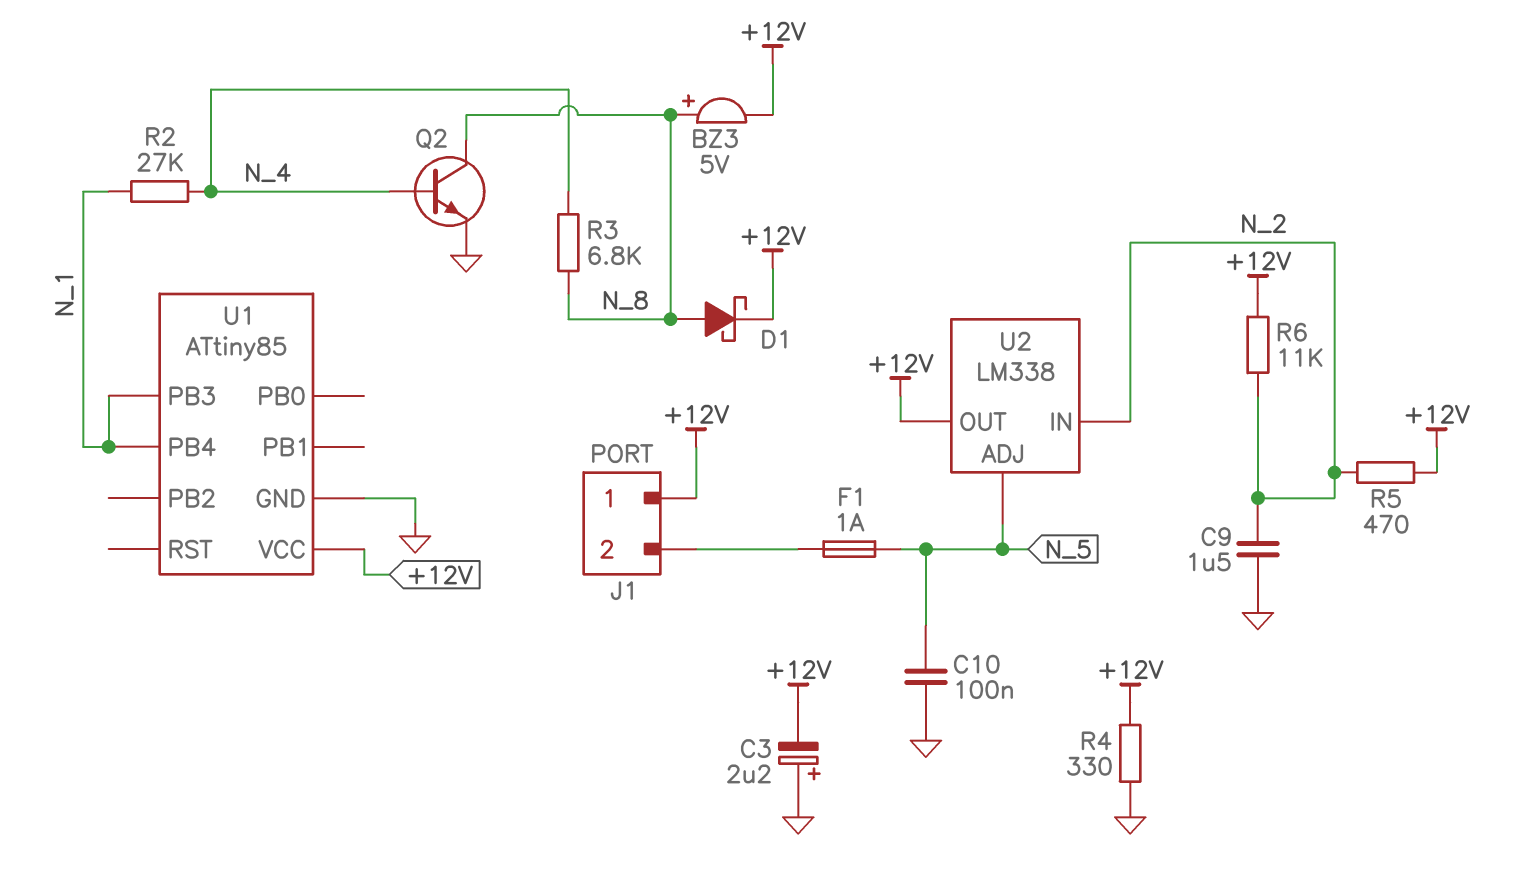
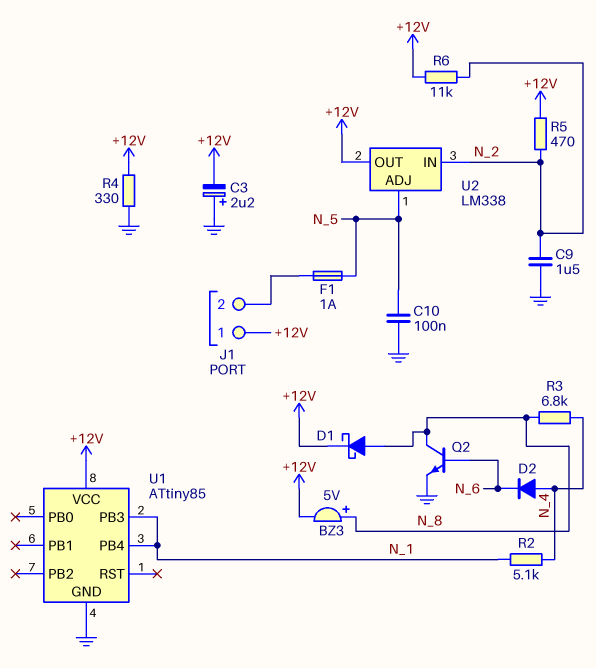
D2: none -> diode (A N_4, K N_6)
Q2: NPN (B N_4, C N_8, E GND) -> NPN (B N_6, C N_8, E GND)
R2: 27k (N_1, N_4) -> 5.1k (N_1, N_4)

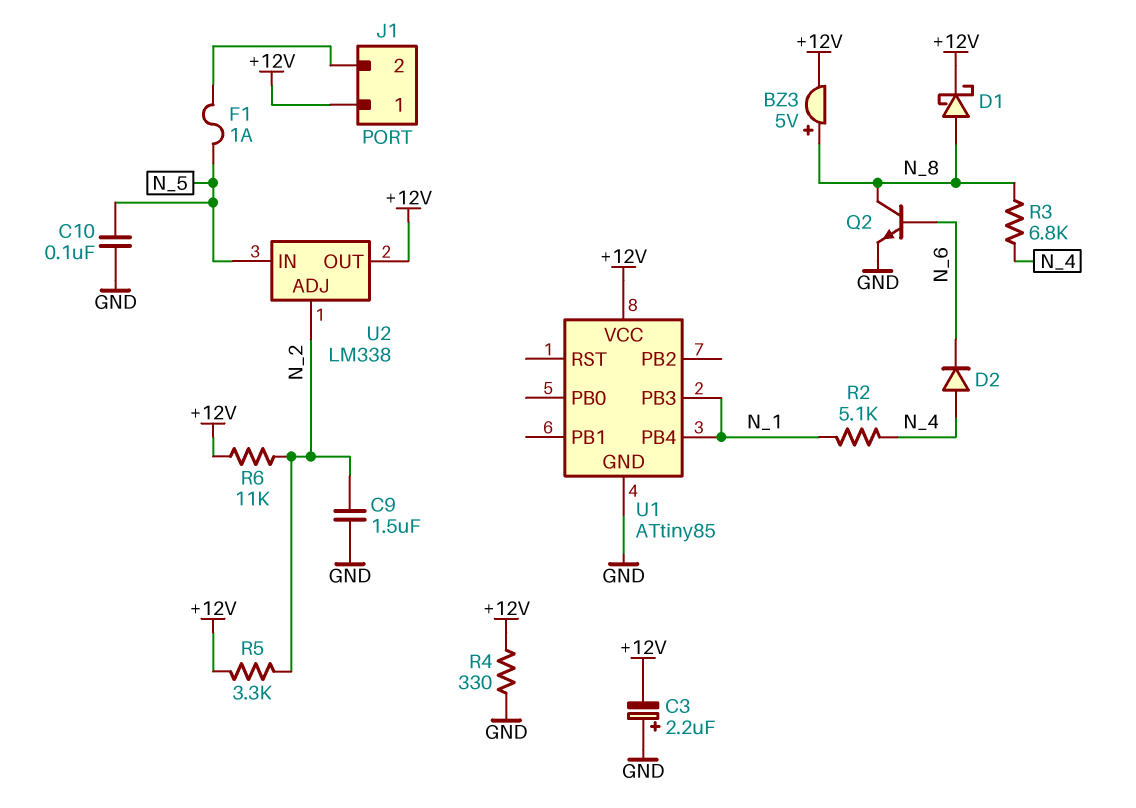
R5: 470 (+12V, N_2) -> 3.3k (+12V, N_2)
U2 pin ADJ: N_5 -> N_2
U2 pin IN: N_2 -> N_5

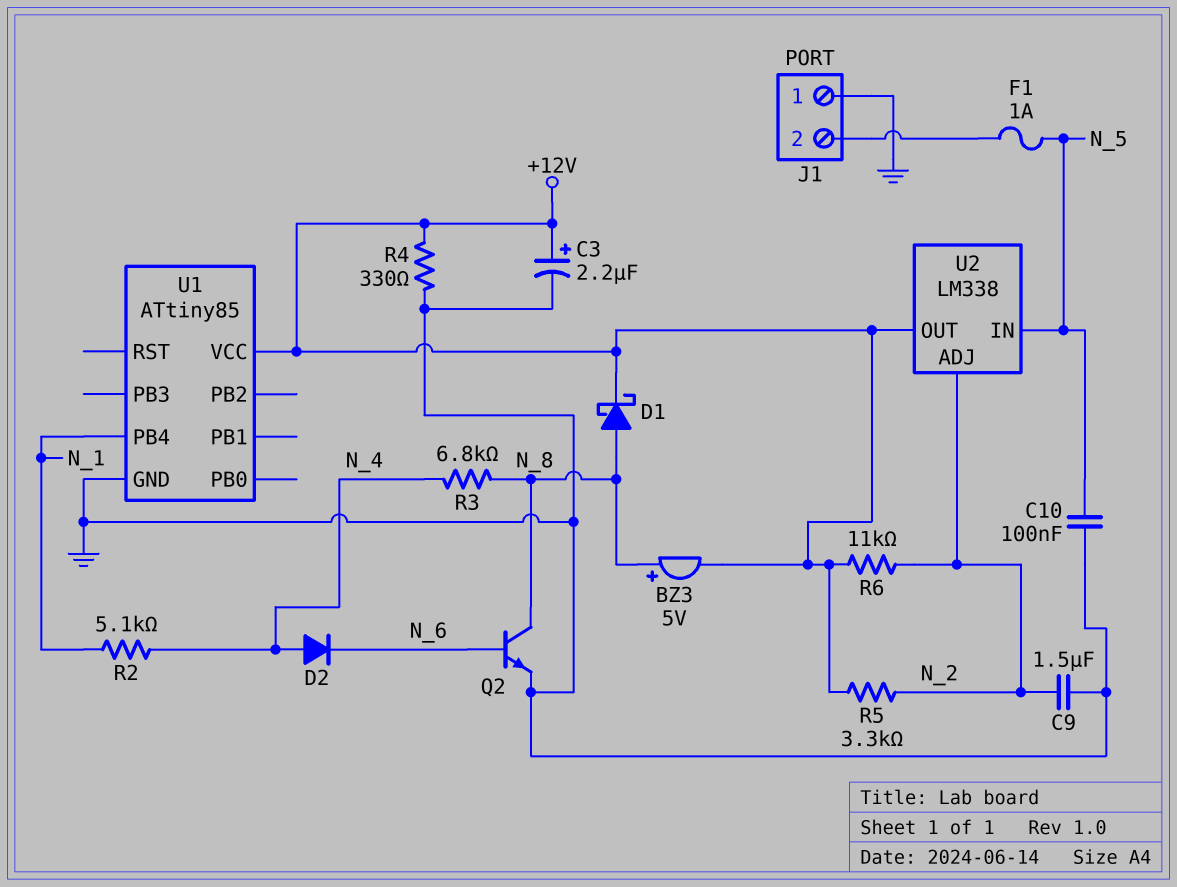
C3: 2.2uF (plus GND, minus +12V) -> 2.2uF (plus +12V, minus GND)
J1 pin 1: +12V -> GND
U1 pin PB3: N_1 -> none

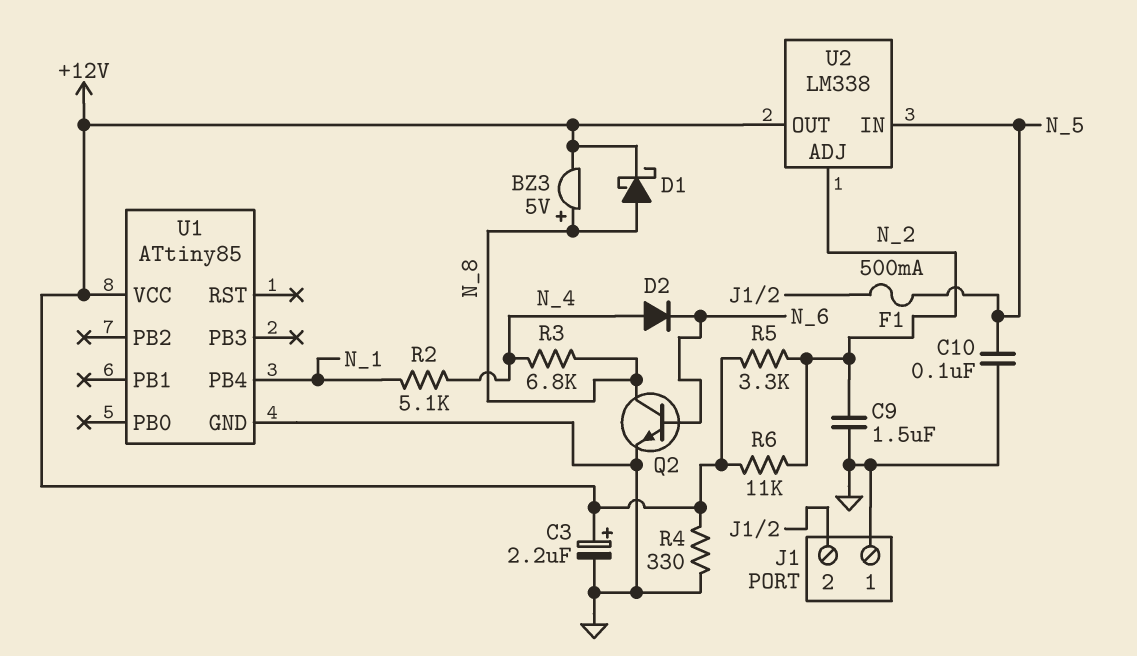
F1: 1A (J1/2, N_5) -> 500mA (J1/2, N_5)

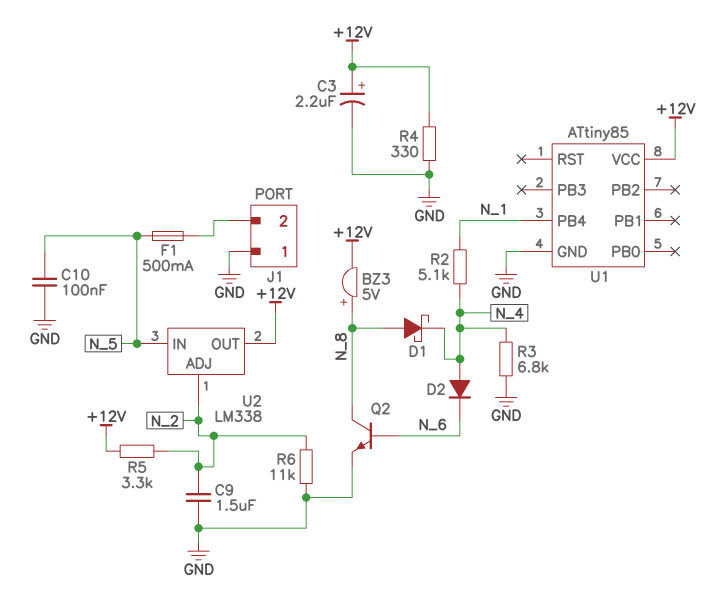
D1: schottky (A N_8, K +12V) -> schottky (A N_8, K N_4)
R3: 6.8k (N_4, N_8) -> 6.8k (GND, N_4)
R6: 11k (+12V, N_2) -> 11k (GND, N_2)

